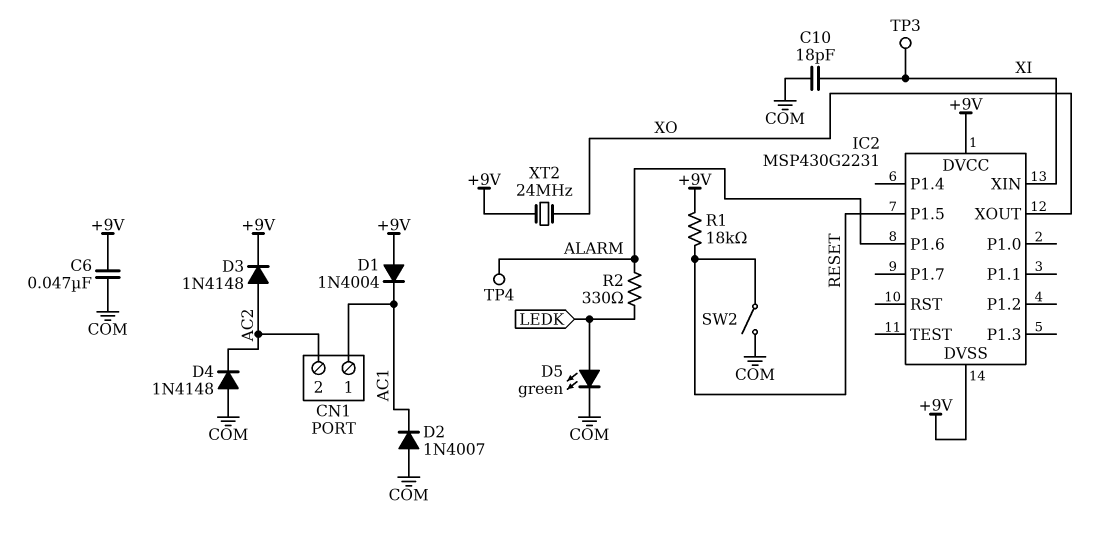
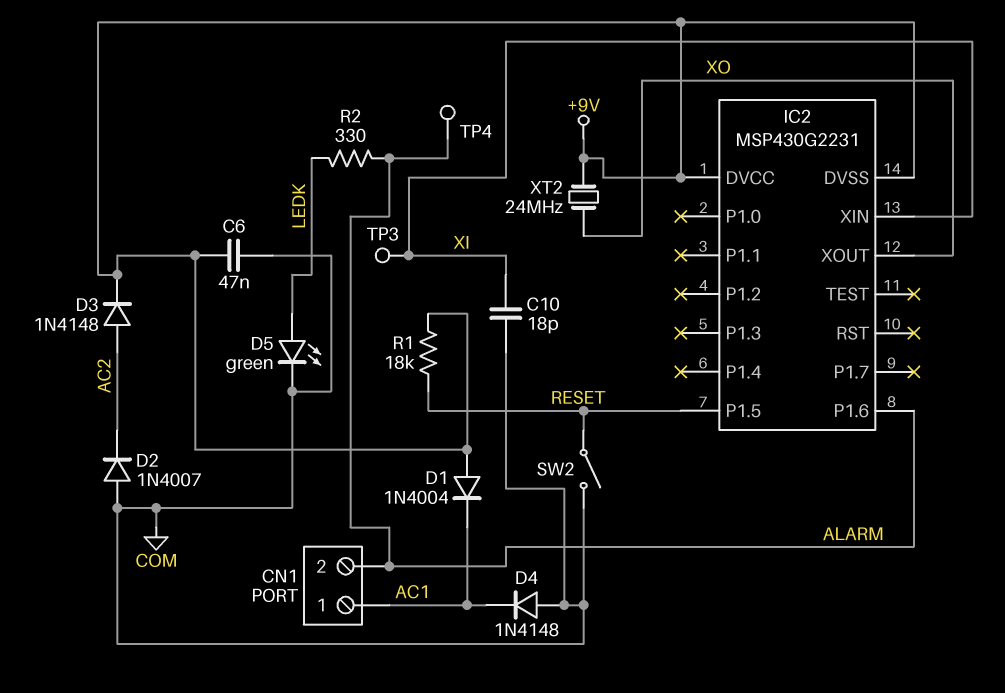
CN1 pin 2: AC2 -> ALARM
D2: diode 1N4007 (A COM, K AC1) -> diode 1N4007 (A COM, K AC2)
D4: diode 1N4148 (A COM, K AC2) -> diode 1N4148 (A COM, K AC1)

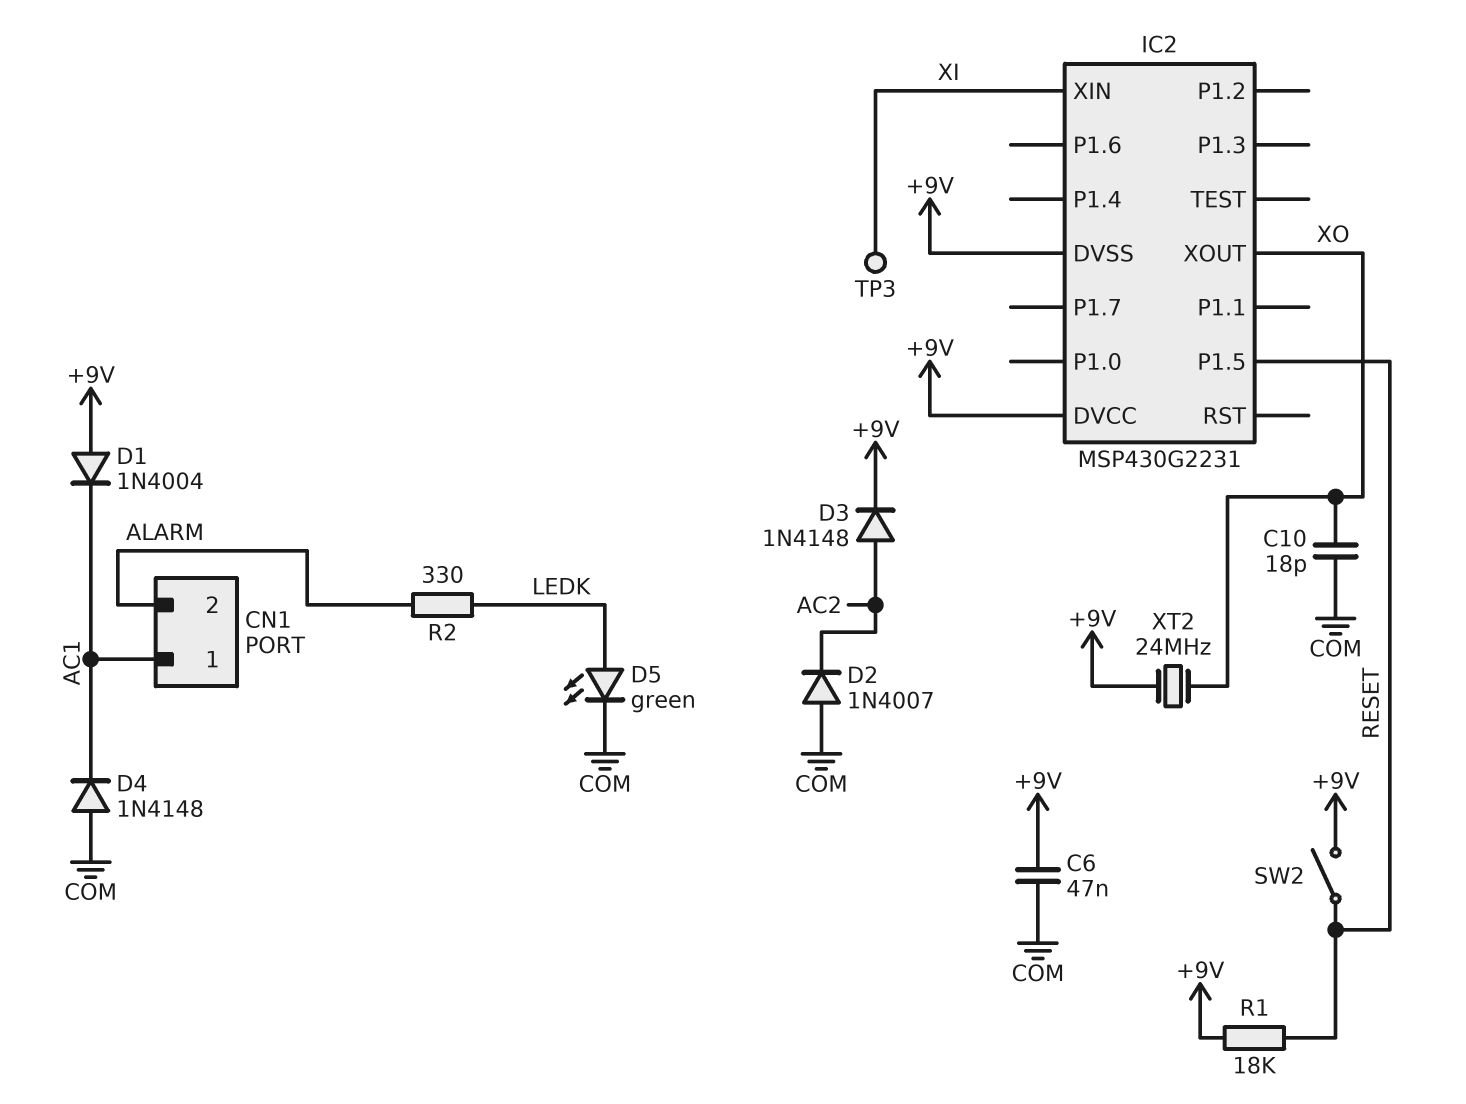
C10: 18pF (COM, XI) -> 18pF (COM, XO)
IC2 pin P1.6: ALARM -> none
SW2: switch (COM, RESET) -> switch (+9V, RESET)
TP4: test point (ALARM) -> none

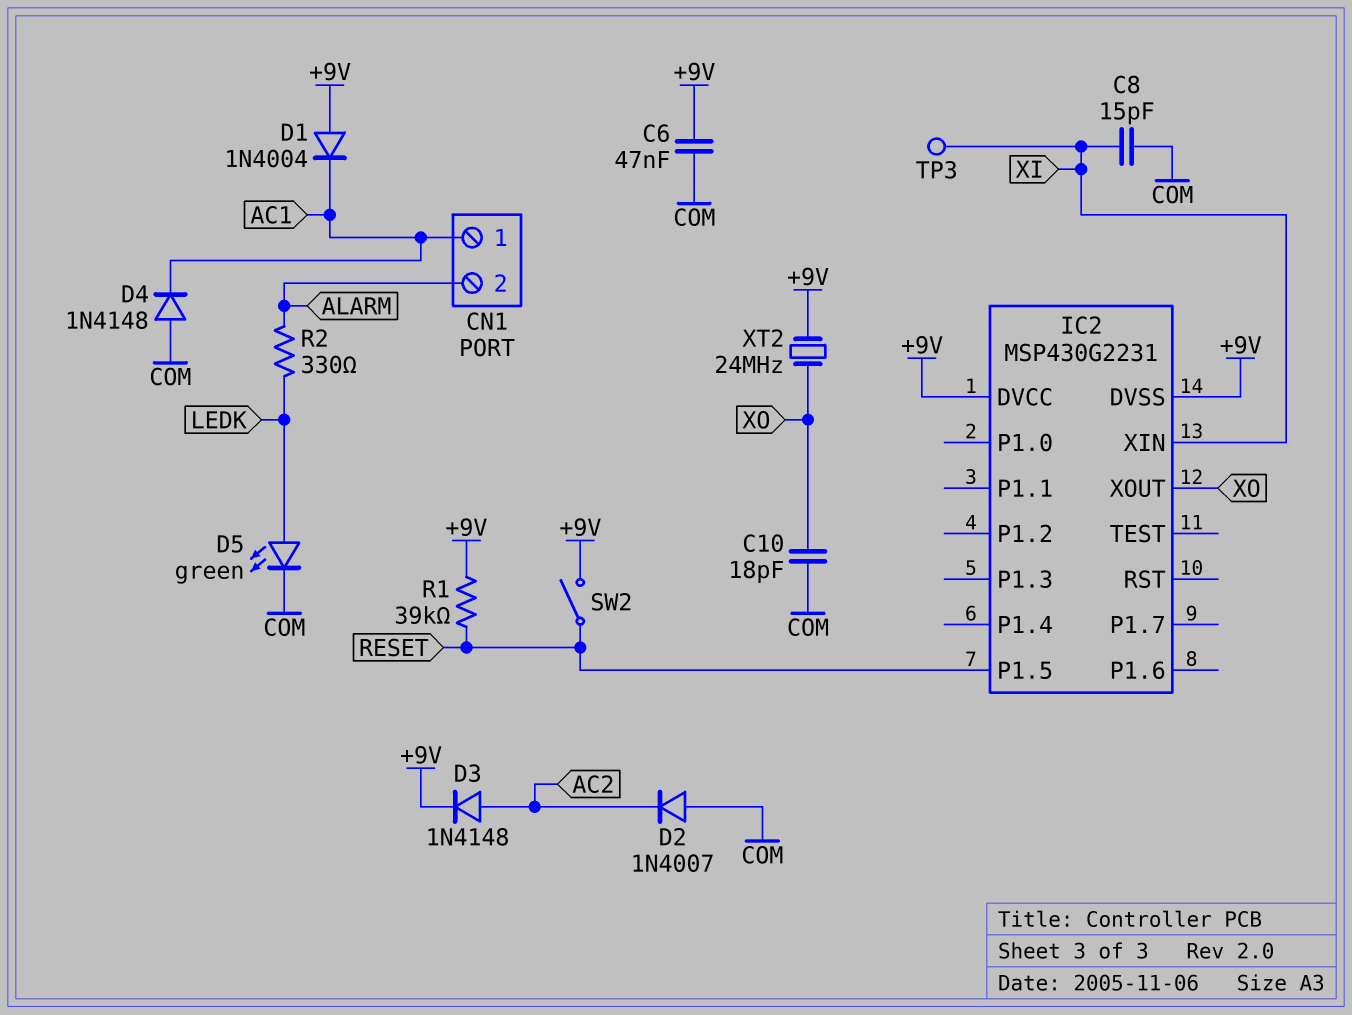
C8: none -> 15pF (COM, XI)
R1: 18k (+9V, RESET) -> 39k (+9V, RESET)

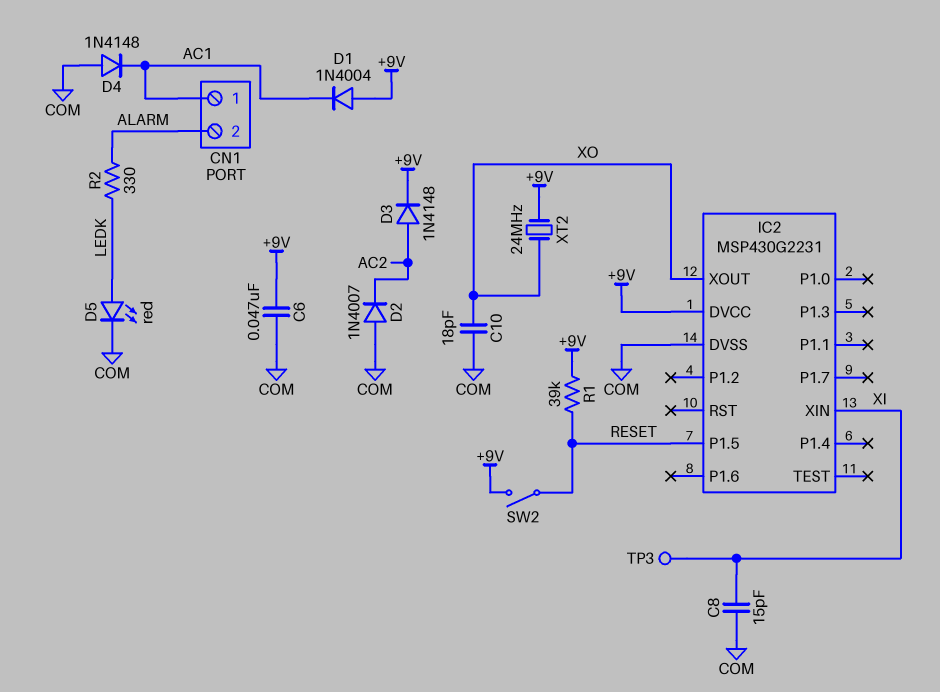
D5: LED green (A LEDK, K COM) -> LED red (A LEDK, K COM)
IC2 pin DVSS: +9V -> COM

